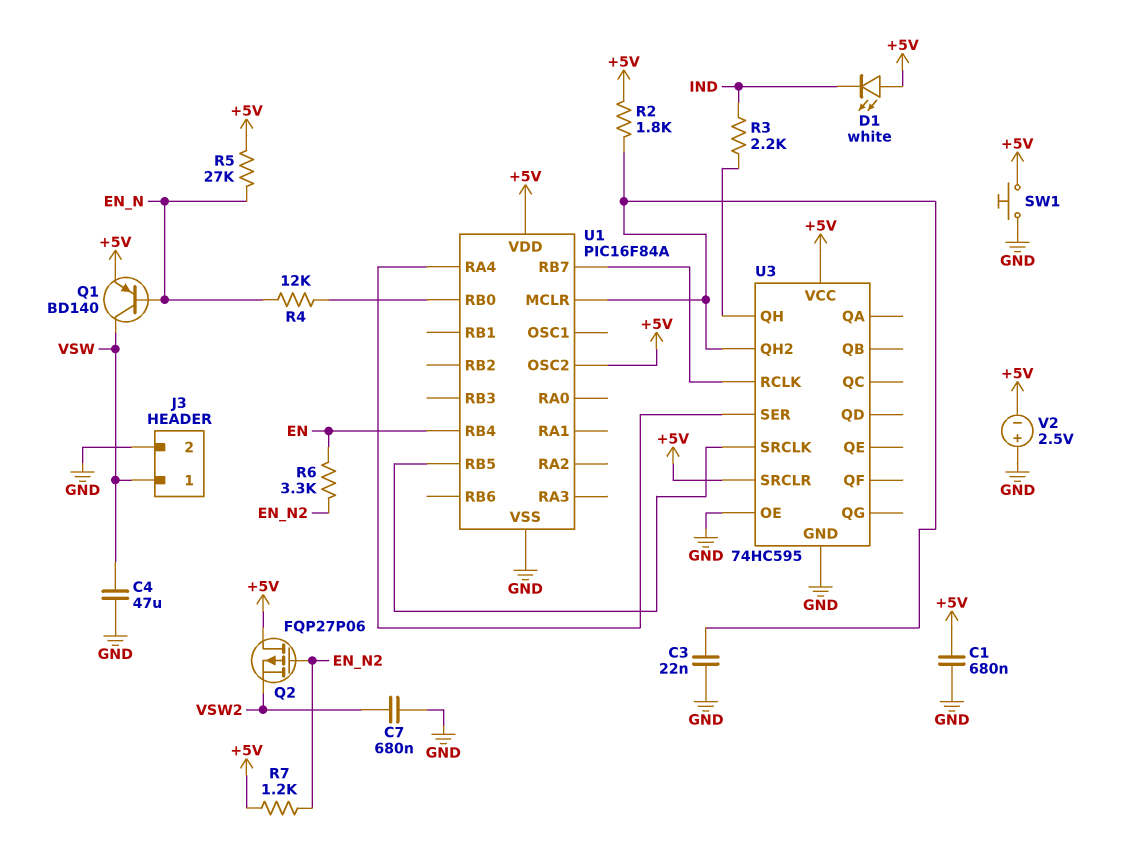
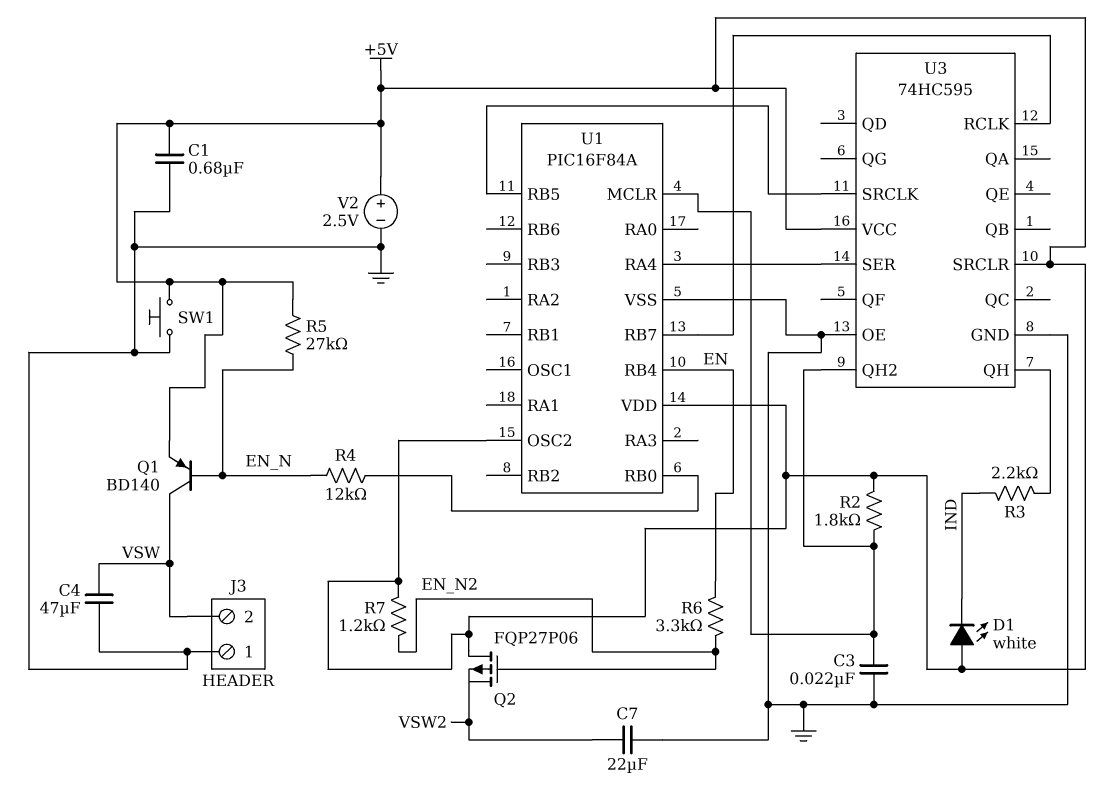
C7: 680nF (GND, VSW2) -> 22uF (GND, VSW2)
J3 pin 1: VSW -> GND
J3 pin 2: GND -> VSW
V2: 2.5V (plus GND, minus +5V) -> 2.5V (plus +5V, minus GND)

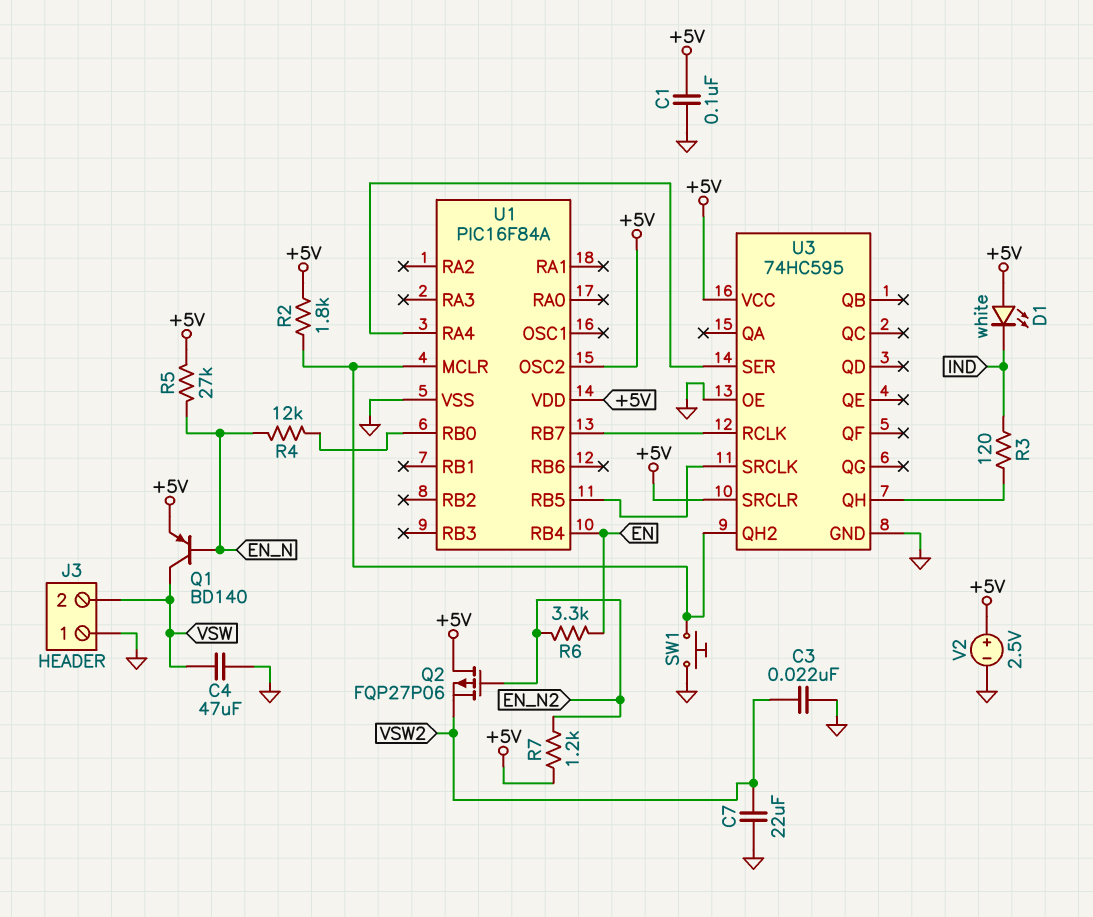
C1: 680nF (+5V, GND) -> 100nF (+5V, GND)
C3: 22nF (GND, U1/MCLR) -> 22nF (GND, VSW2)
R3: 2.2k (IND, U3/QH) -> 120 (IND, U3/QH)
SW1: button (+5V, GND) -> button (GND, U1/MCLR)

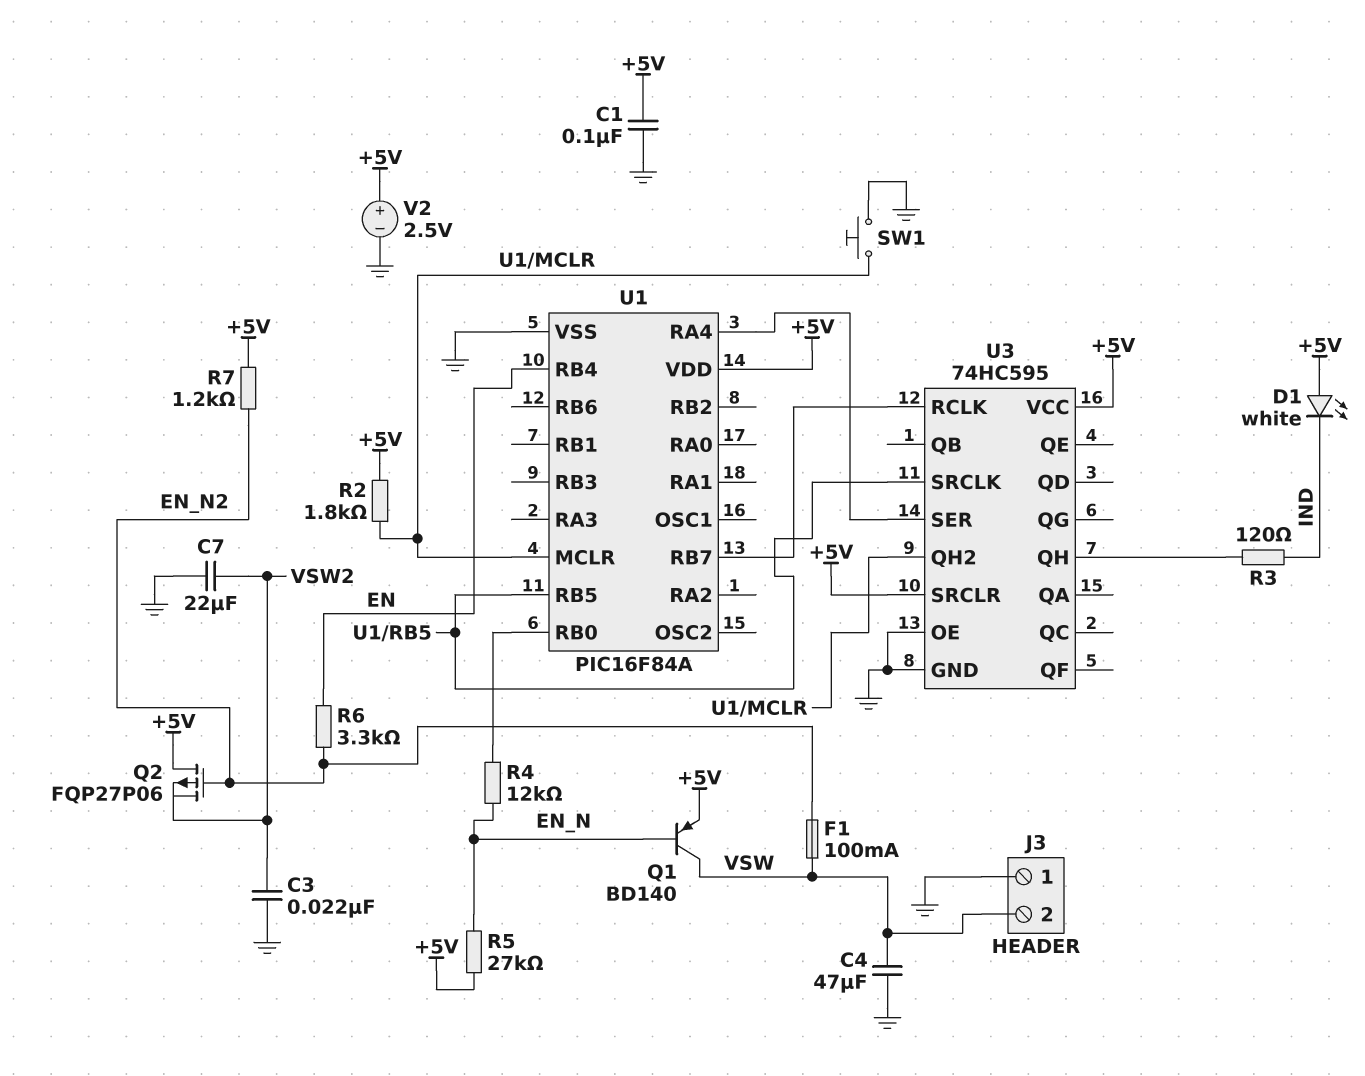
F1: none -> 100mA (EN_N2, VSW)
U1 pin OSC2: +5V -> none

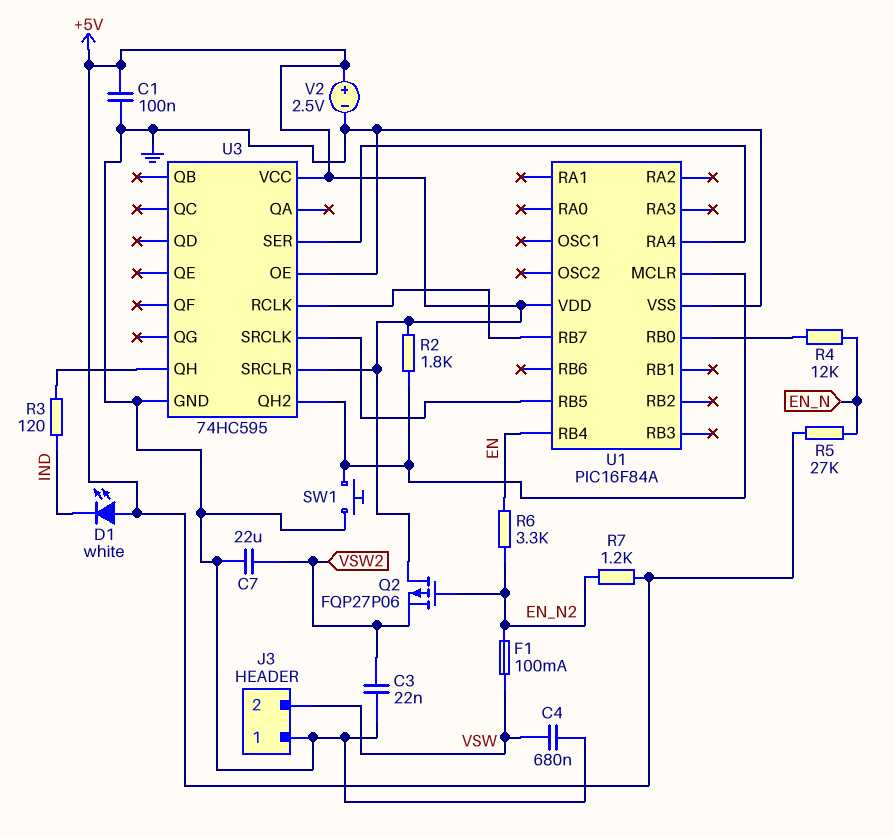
C4: 47uF (GND, VSW) -> 680nF (GND, VSW)
Q1: PNP BD140 (B EN_N, C VSW, E +5V) -> none

